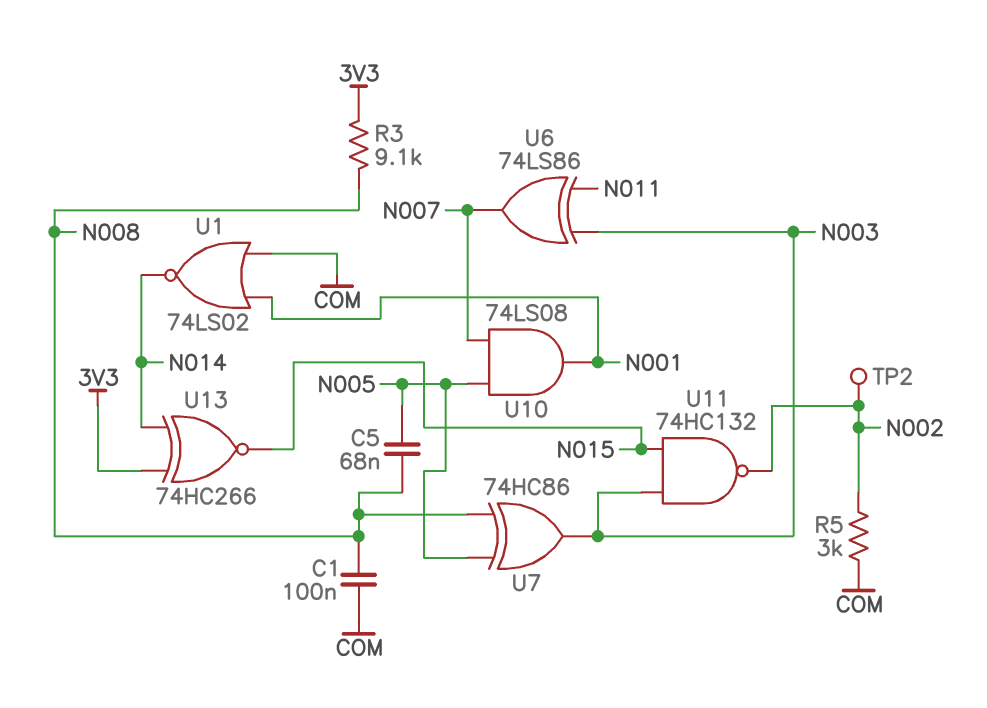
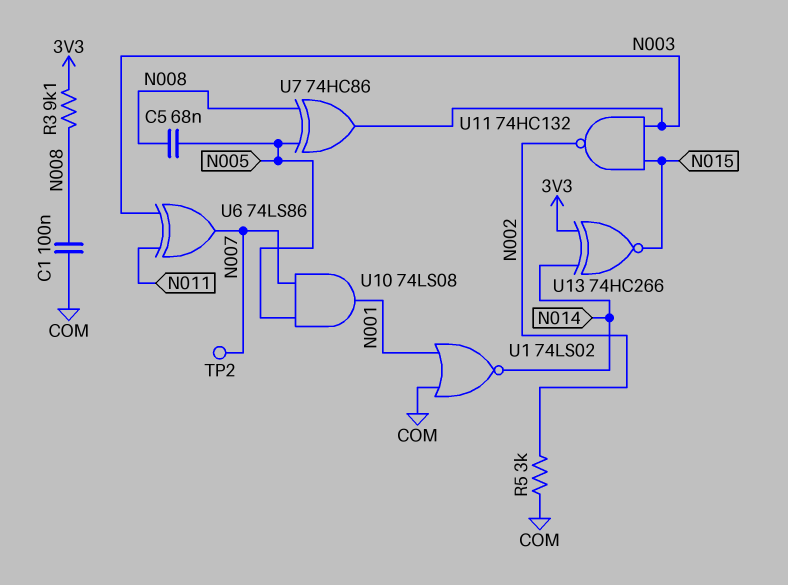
TP2: test point (N002) -> test point (N007)

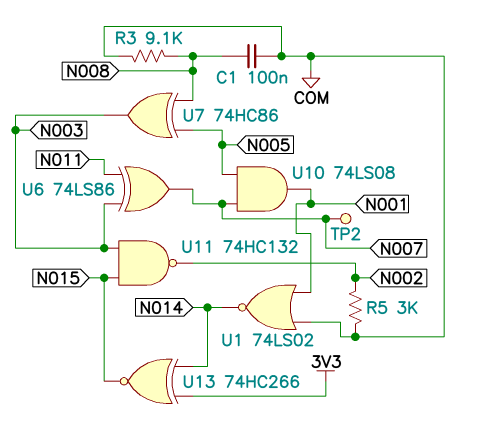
C5: 68nF (N005, N008) -> none
R3: 9.1k (3V3, N008) -> 9.1k (COM, N008)

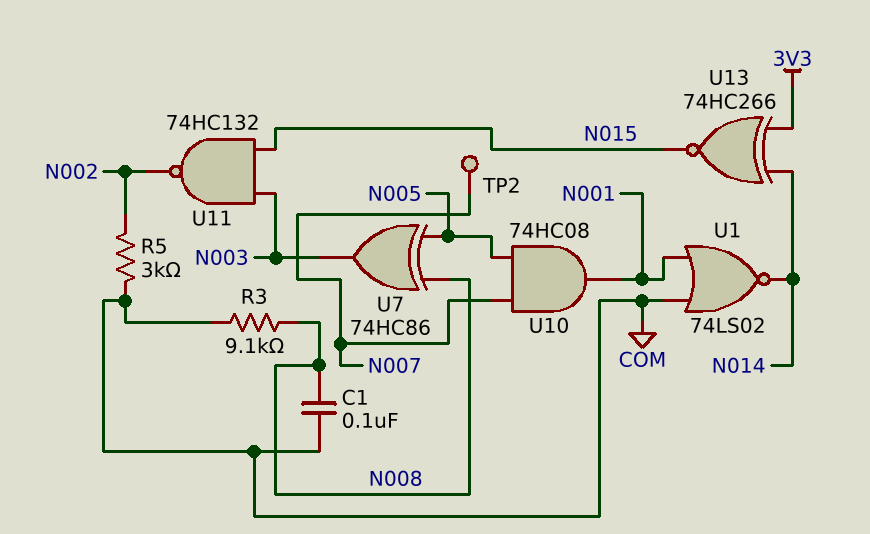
U6: XOR 74LS86 (in N003, in N011, out N007) -> none
U10: AND 74LS08 (in N005, in N007, out N001) -> AND 74HC08 (in N005, in N007, out N001)

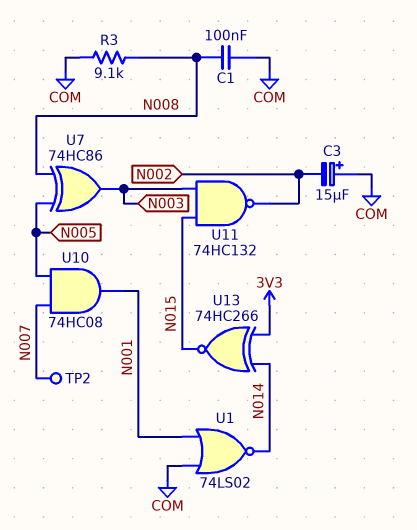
C3: none -> 15uF (plus COM, minus N002)
R5: 3k (COM, N002) -> none

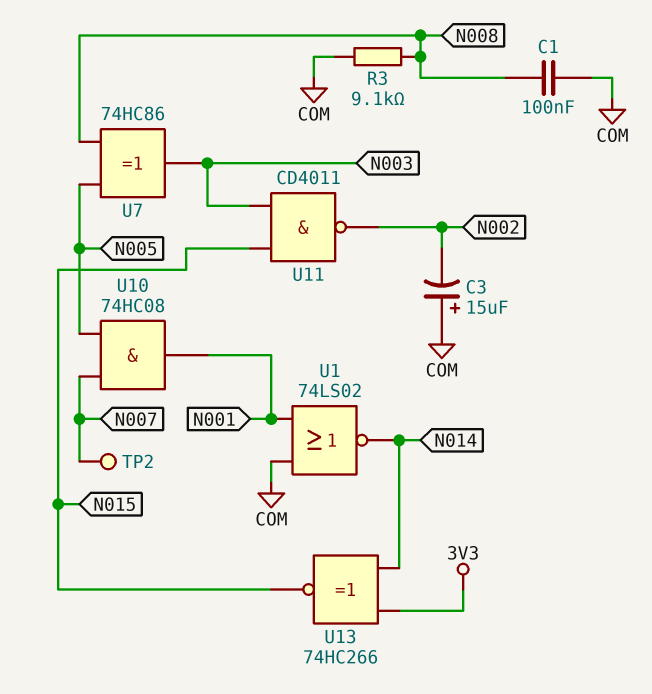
U11: NAND 74HC132 (in N003, in N015, out N002) -> NAND CD4011 (in N003, in N015, out N002)

